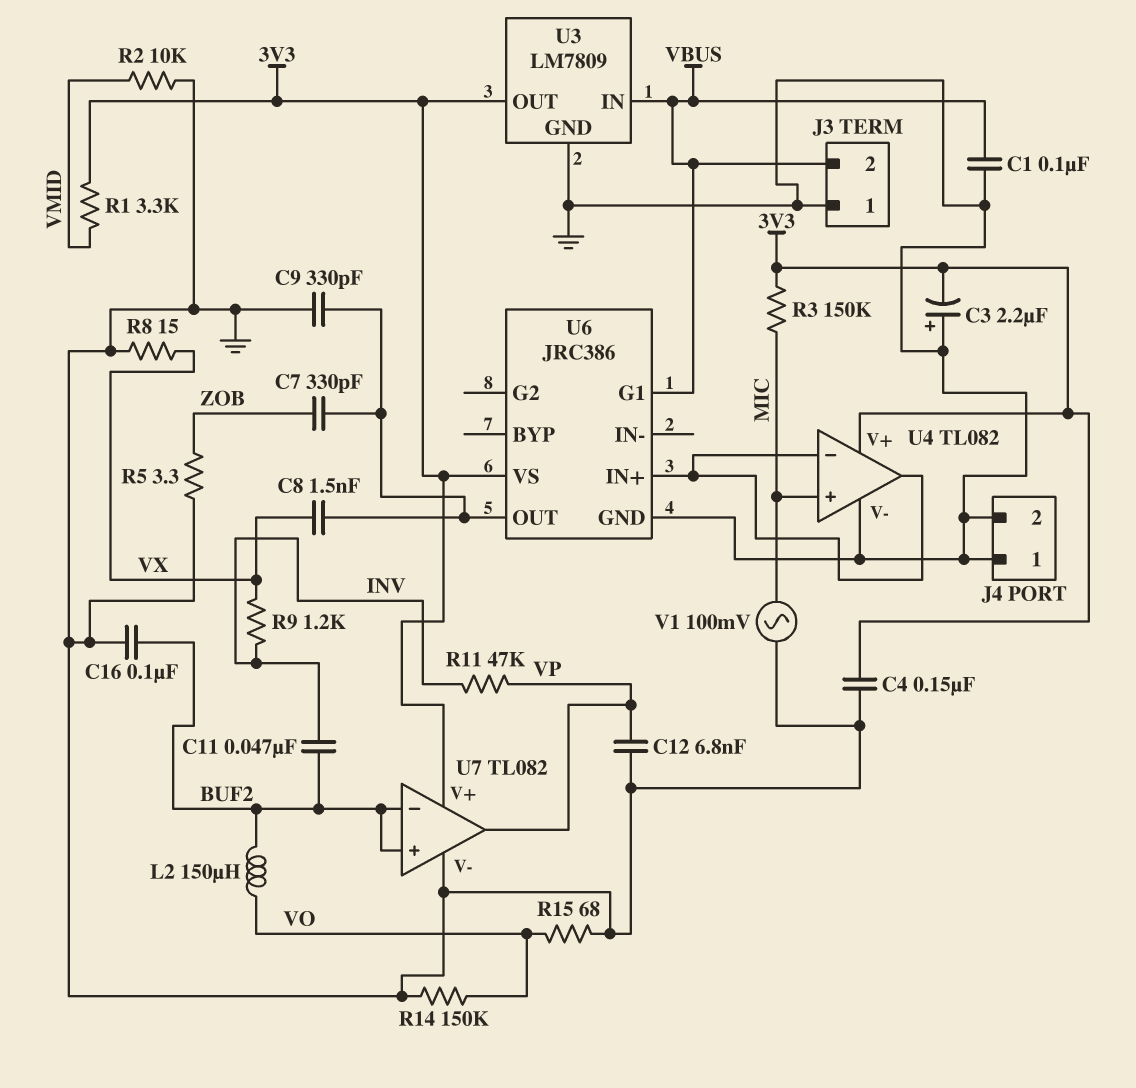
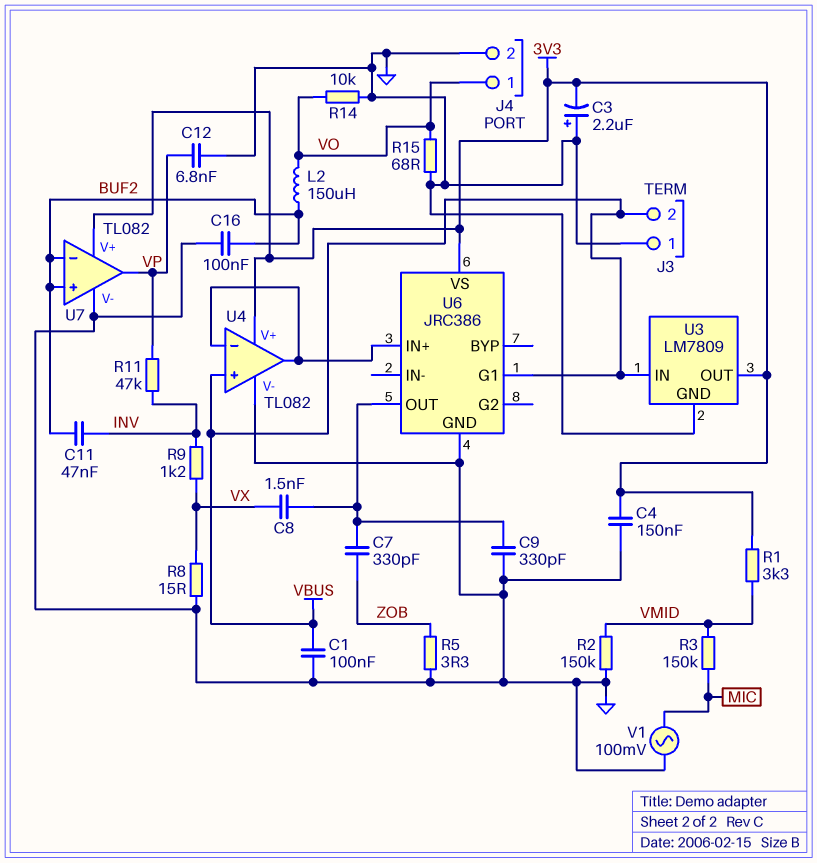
J4 pin 1: GND -> VO
R2: 10k (GND, VMID) -> 150k (GND, VMID)
R3: 150k (3V3, MIC) -> 150k (MIC, VMID)
R14: 150k (GND, VO) -> 10k (GND, VO)
U4 pin in+: MIC -> VBUS

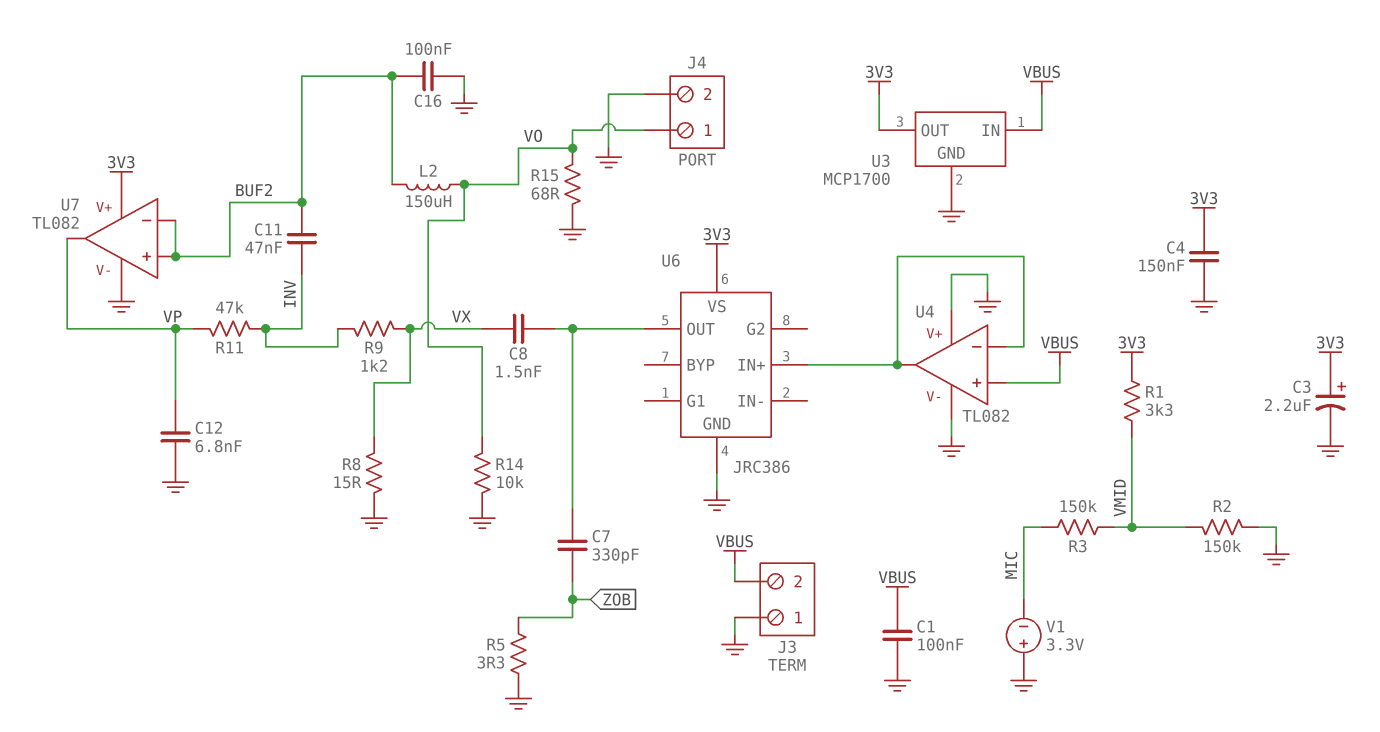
C3: 2.2uF (plus GND, minus 3V3) -> 2.2uF (plus 3V3, minus GND)
C9: 330pF (GND, U6/OUT) -> none
U3: LM7809 -> MCP1700
U4 pin V+: 3V3 -> GND
U6 pin G1: VBUS -> none
V1: AC 100mV (GND, MIC) -> 3.3V (plus GND, minus MIC)

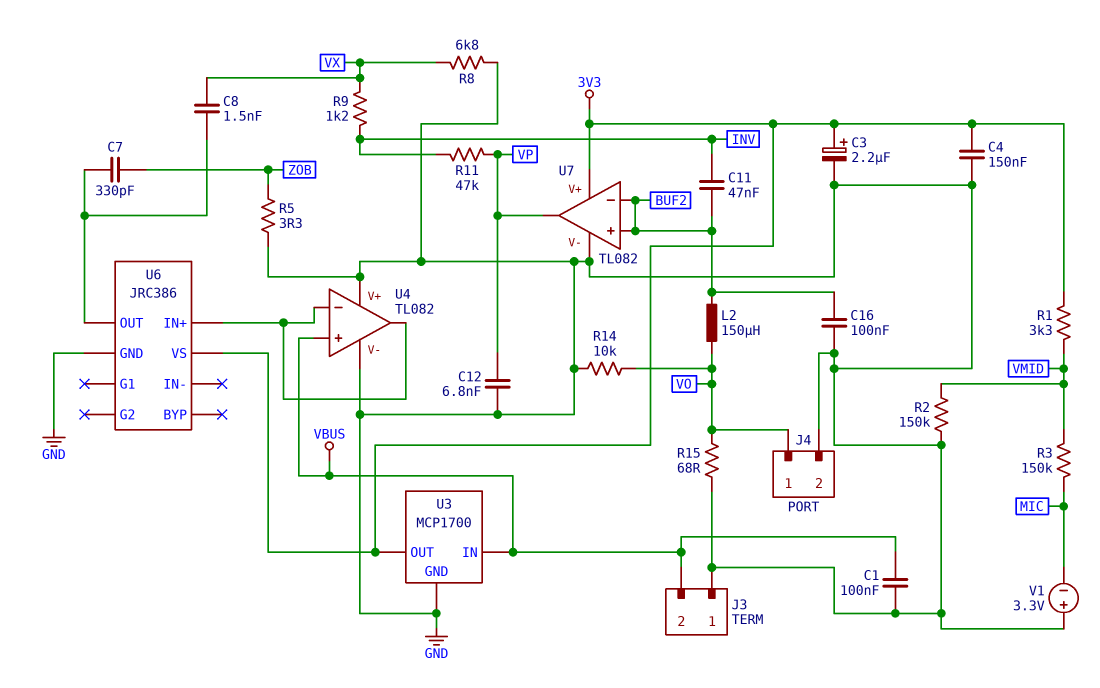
R8: 15 (GND, VX) -> 6.8k (GND, VX)

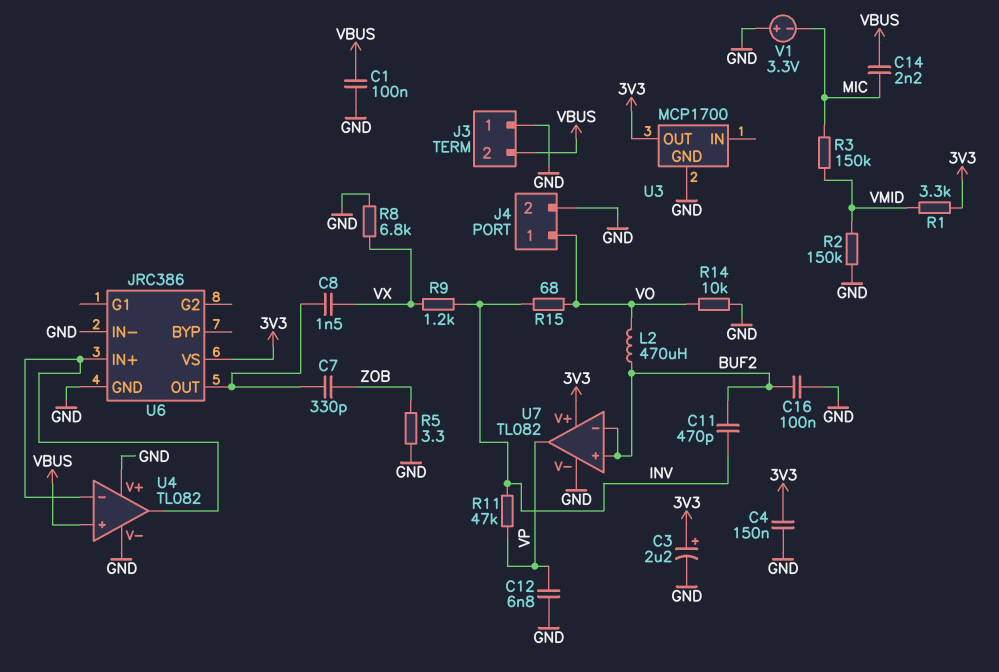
C11: 47nF (BUF2, INV) -> 470pF (BUF2, INV)
C14: none -> 2.2nF (MIC, VBUS)
L2: 150uH (BUF2, VO) -> 470uH (BUF2, VO)
R15: 68 (GND, VO) -> 68 (INV, VO)
U3 pin IN: VBUS -> none
U6 pin IN-: none -> GND

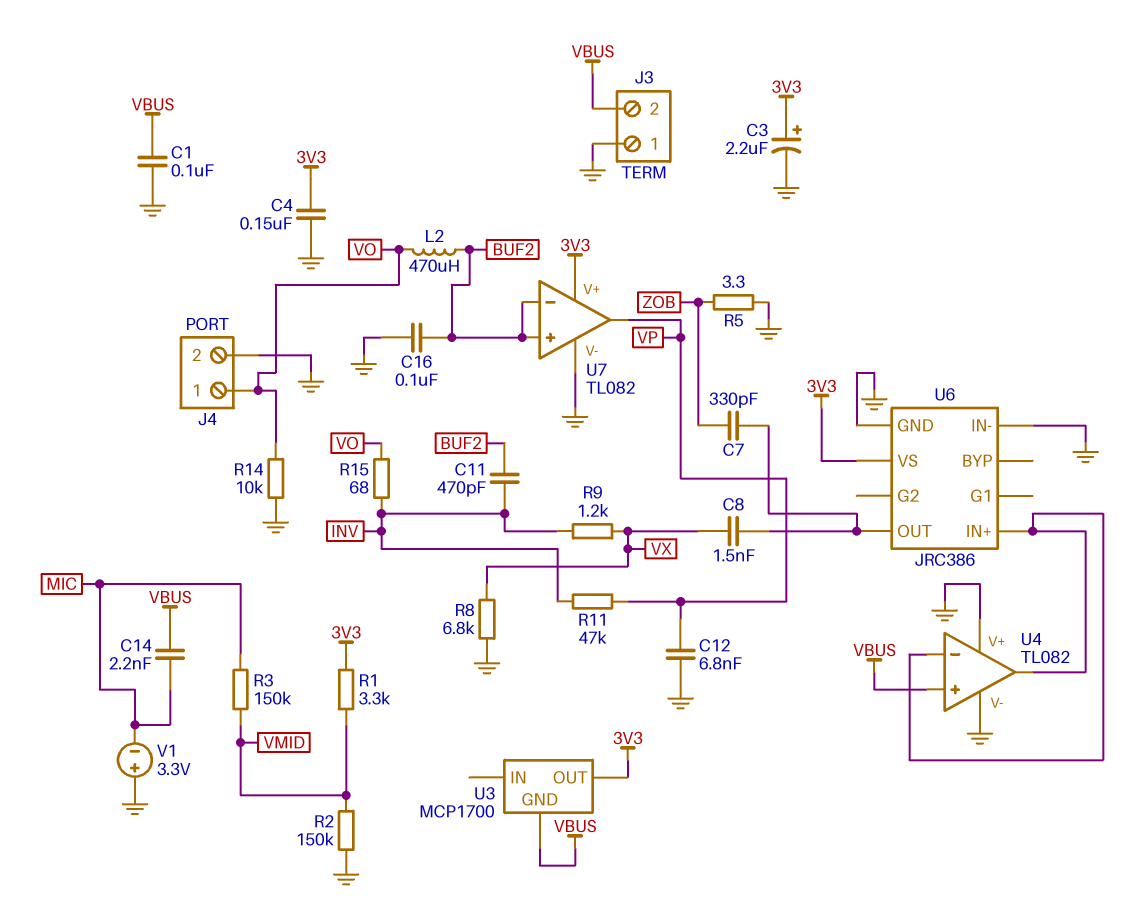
U3 pin GND: GND -> VBUS

